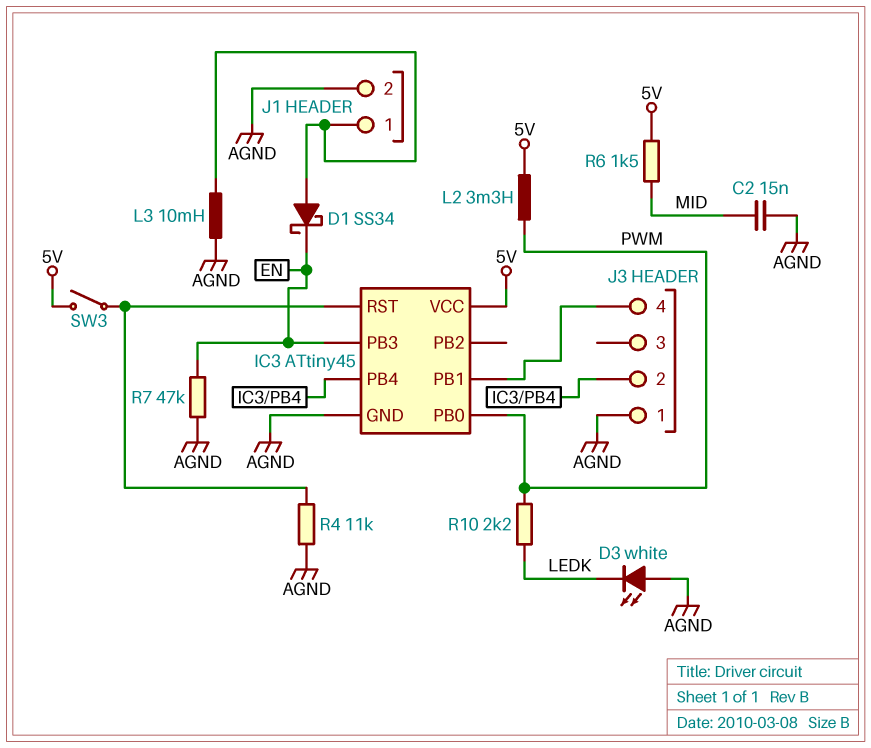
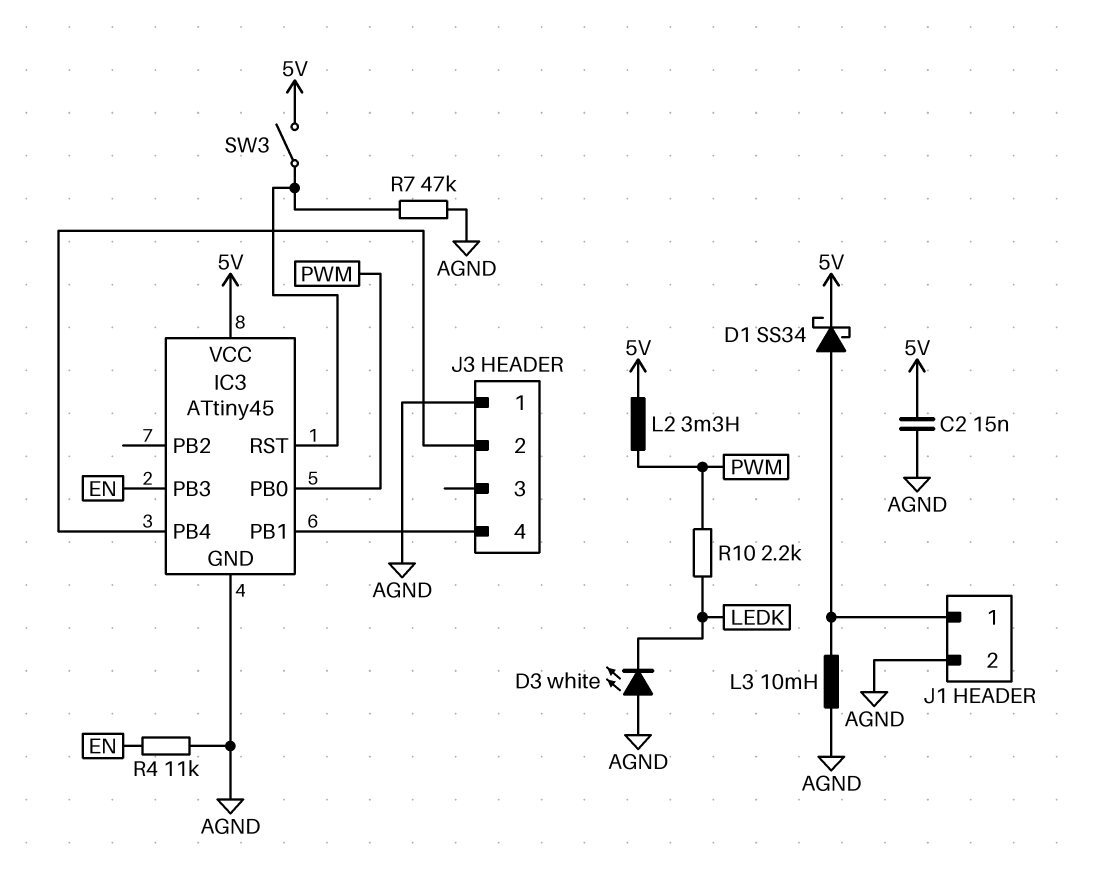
C2: 15nF (AGND, MID) -> 15nF (5V, AGND)
D1: schottky SS34 (A J1/1, K EN) -> schottky SS34 (A J1/1, K 5V)
R4: 11k (AGND, IC3/RST) -> 11k (AGND, EN)
R6: 1.5k (5V, MID) -> none
R7: 47k (AGND, EN) -> 47k (AGND, IC3/RST)

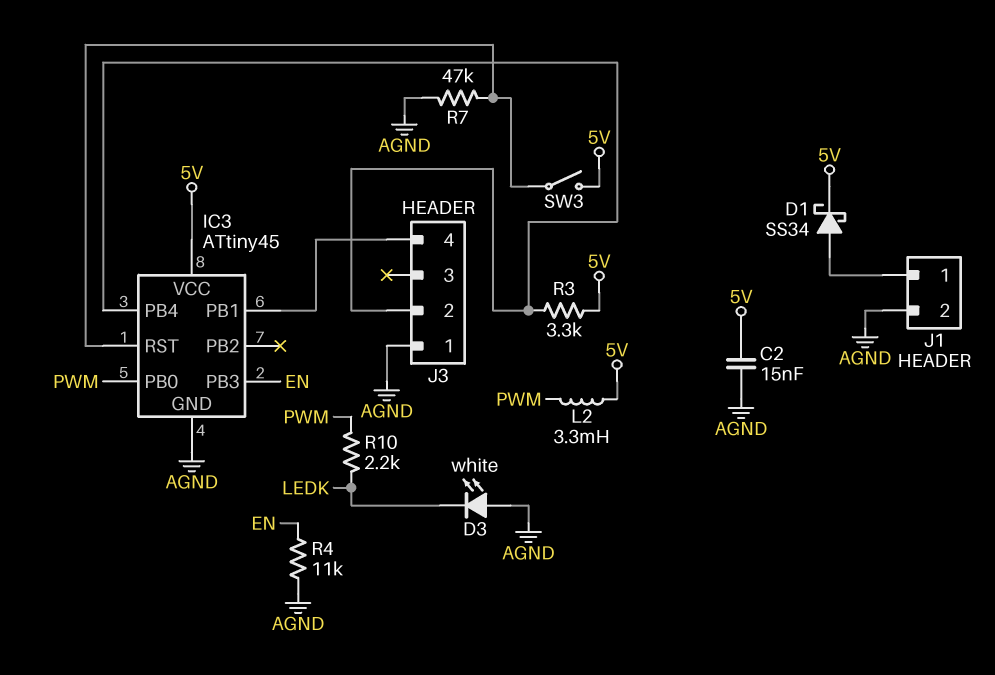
L3: 10mH (AGND, J1/1) -> none
R3: none -> 3.3k (5V, IC3/PB4)

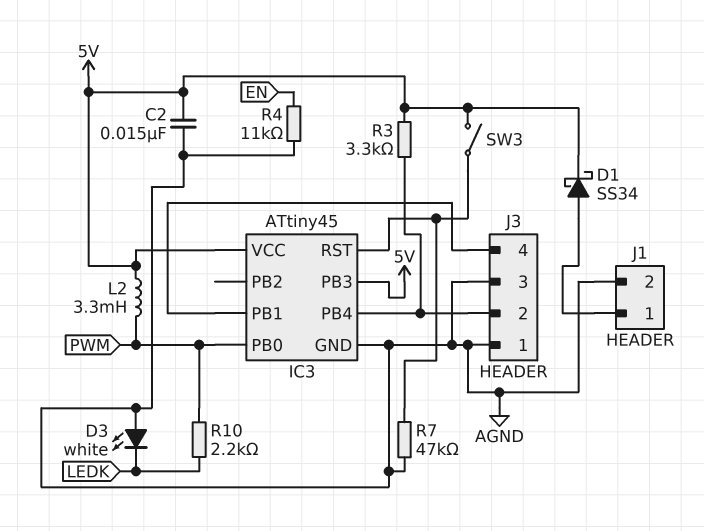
IC3 pin PB3: EN -> 5V
J3 pin 3: none -> AGND

